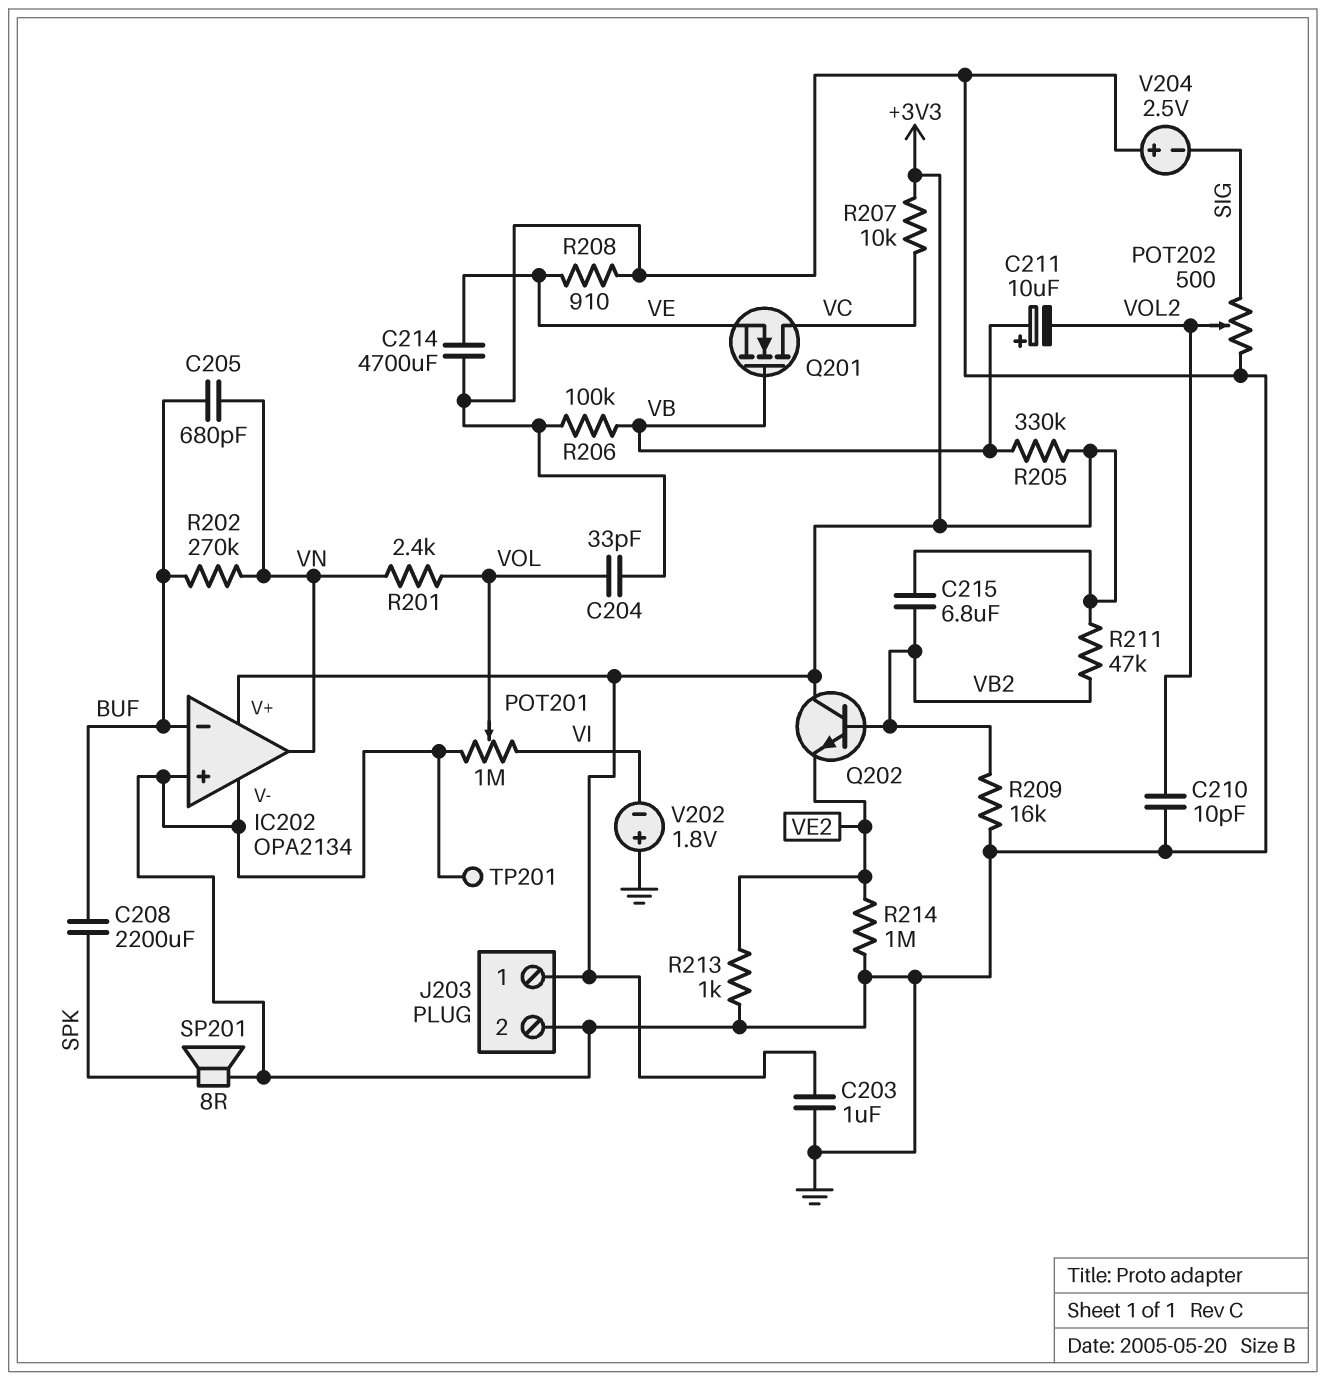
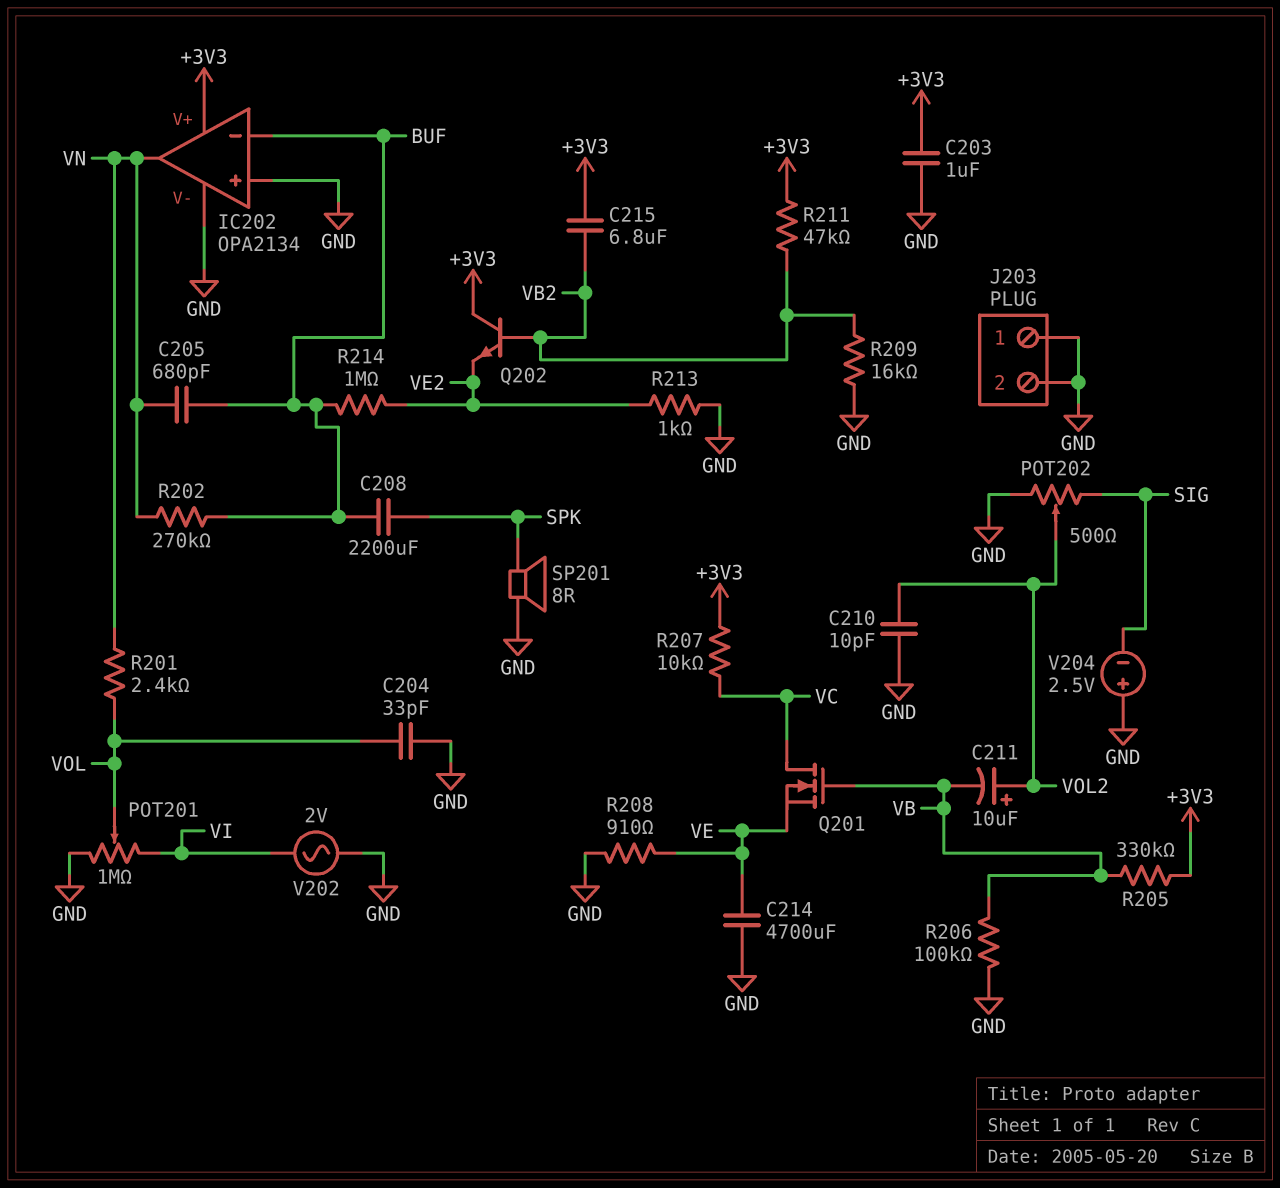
C211: 10uF (plus VB, minus VOL2) -> 10uF (plus VOL2, minus VB)
J203 pin 1: +3V3 -> GND
R214: 1M (GND, VE2) -> 1M (BUF, VE2)
TP201: test point (GND) -> none
V202: 1.8V (plus GND, minus VI) -> AC 2V (GND, VI)

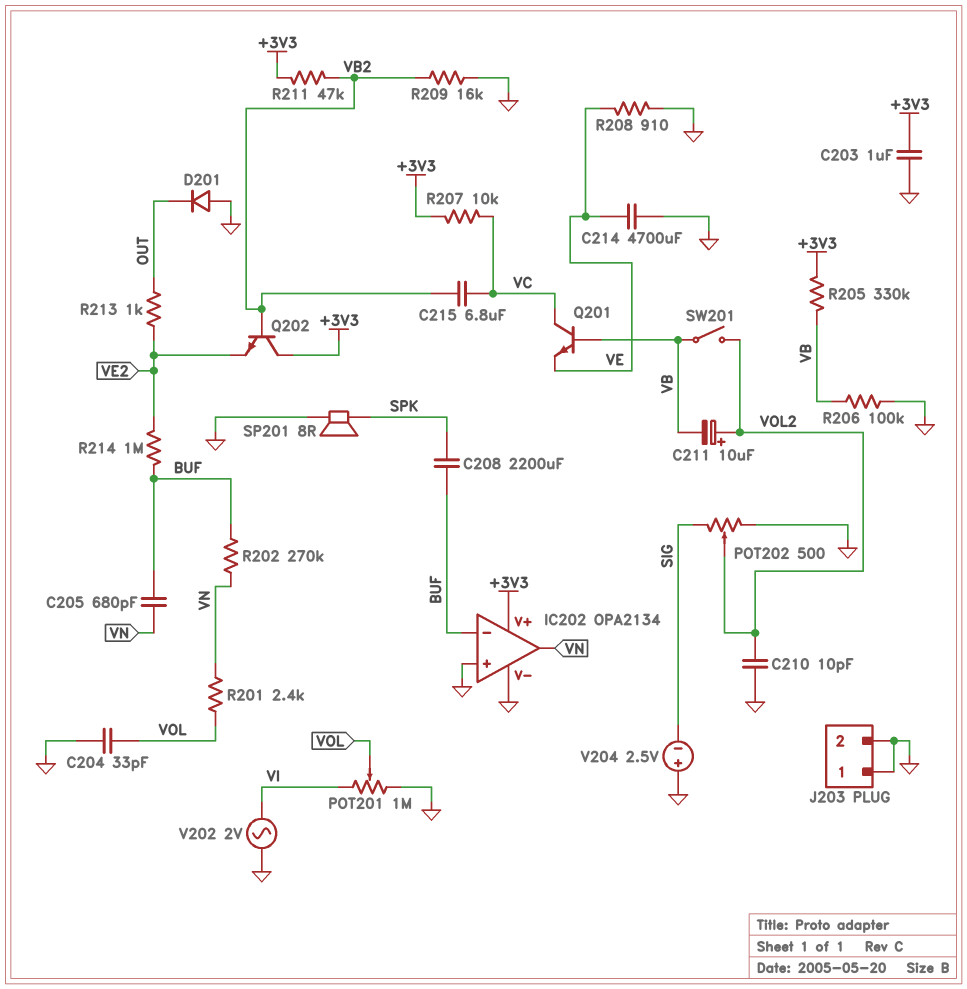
C215: 6.8uF (+3V3, VB2) -> 6.8uF (VB2, VC)
D201: none -> diode (A GND, K OUT)
Q201: NMOS (G VB, D VC, S VE) -> NPN (B VB, C VC, E VE)
R213: 1k (GND, VE2) -> 1k (OUT, VE2)
SW201: none -> switch (VB, VOL2)

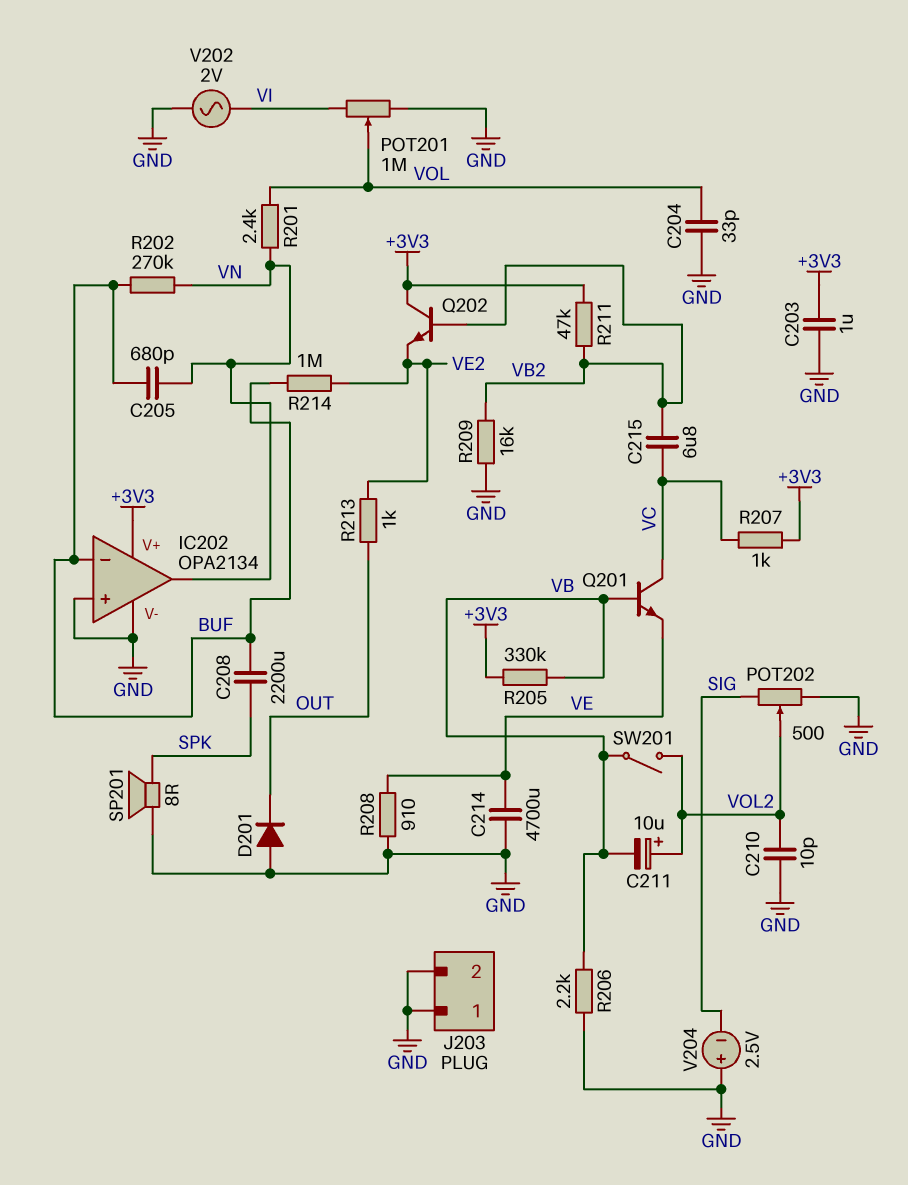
R206: 100k (GND, VB) -> 2.2k (GND, VB)
R207: 10k (+3V3, VC) -> 1k (+3V3, VC)

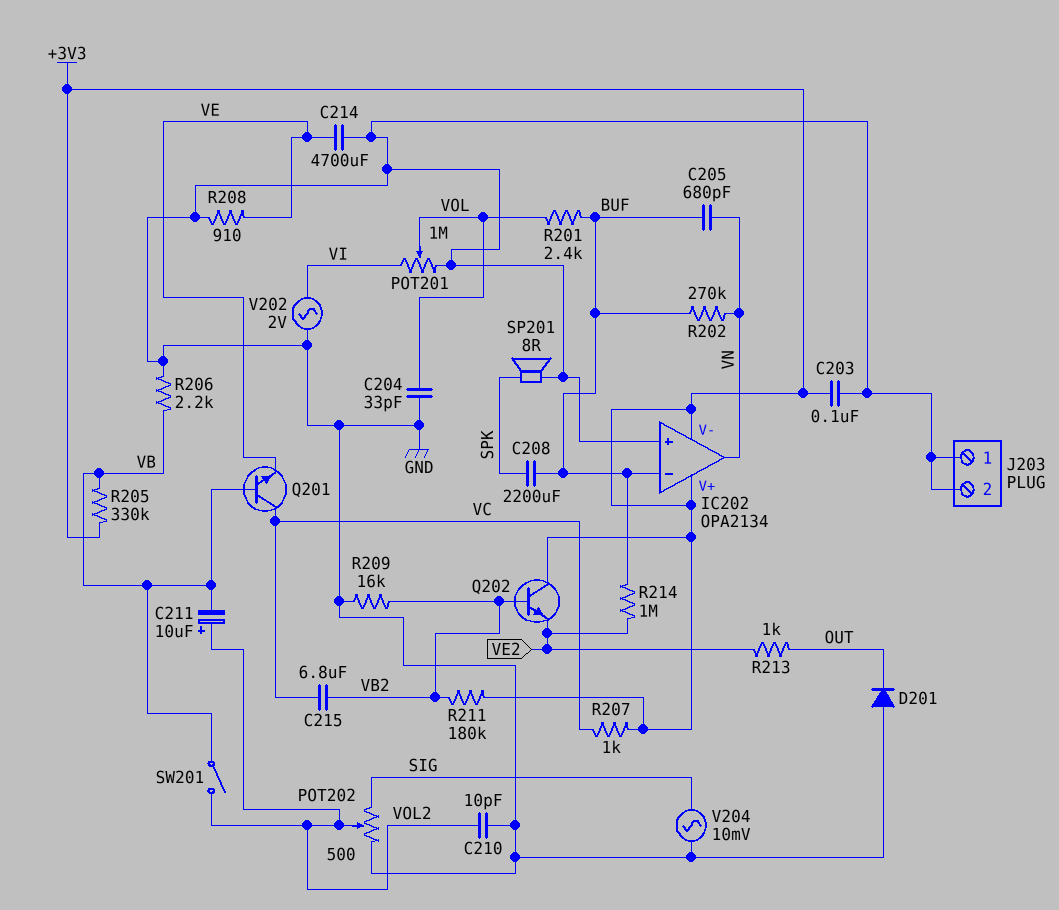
C203: 1uF (+3V3, GND) -> 100nF (+3V3, GND)
IC202 pin V-: GND -> +3V3
R201: 2.4k (VN, VOL) -> 2.4k (BUF, VOL)
R211: 47k (+3V3, VB2) -> 180k (+3V3, VB2)
V204: 2.5V (plus GND, minus SIG) -> AC 10mV (GND, SIG)

